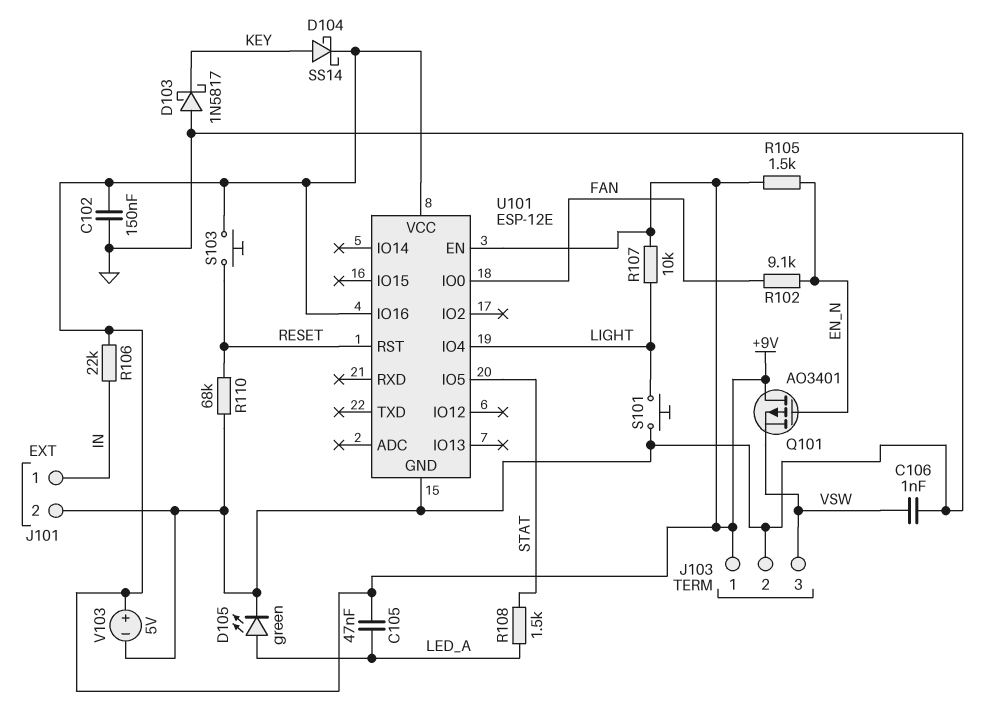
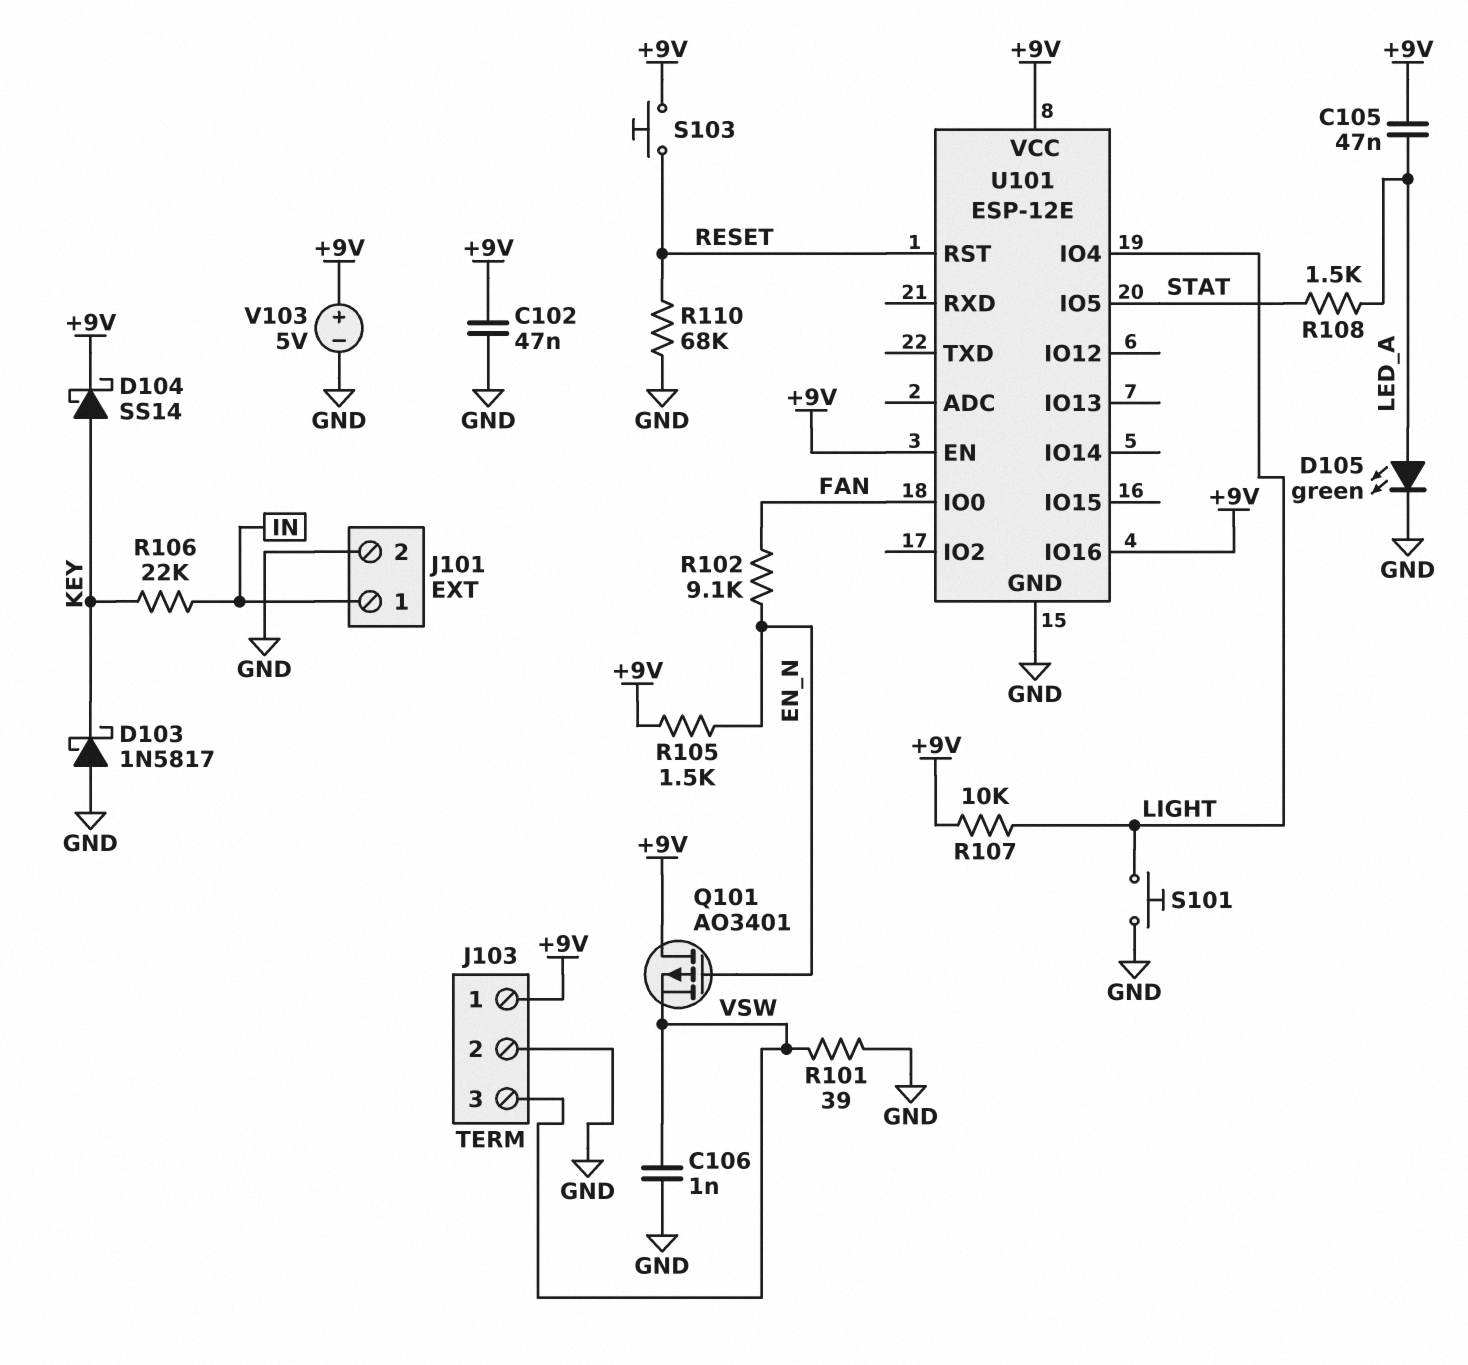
C102: 150nF (+9V, GND) -> 47nF (+9V, GND)
R101: none -> 39 (GND, VSW)
R106: 22k (+9V, IN) -> 22k (IN, KEY)

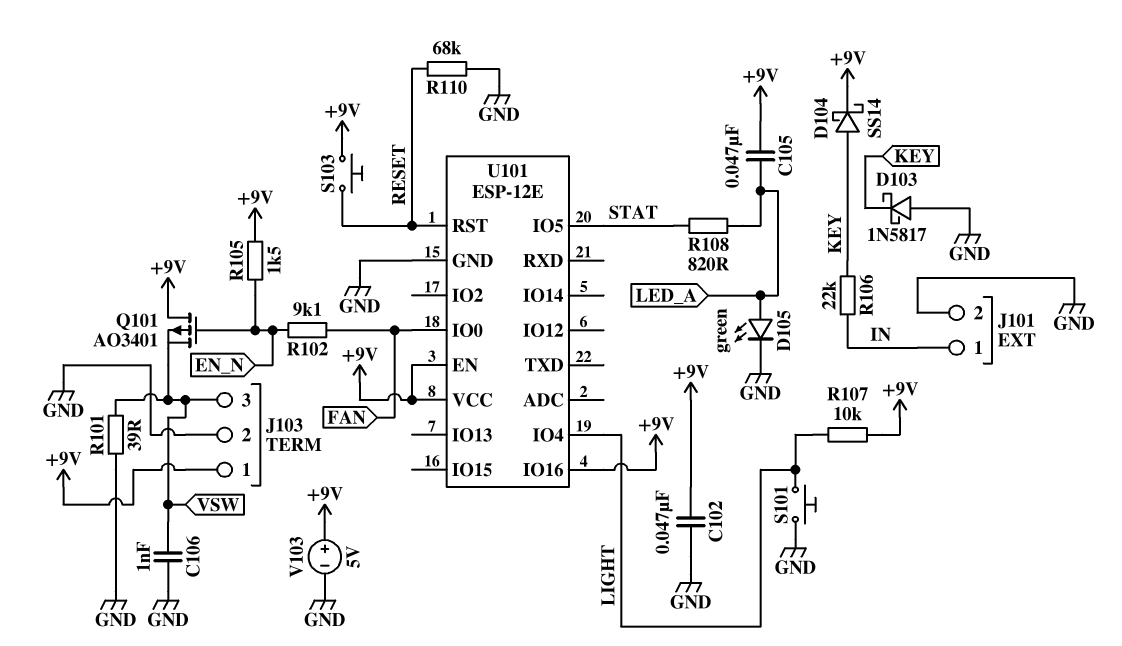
R108: 1.5k (LED_A, STAT) -> 820 (LED_A, STAT)

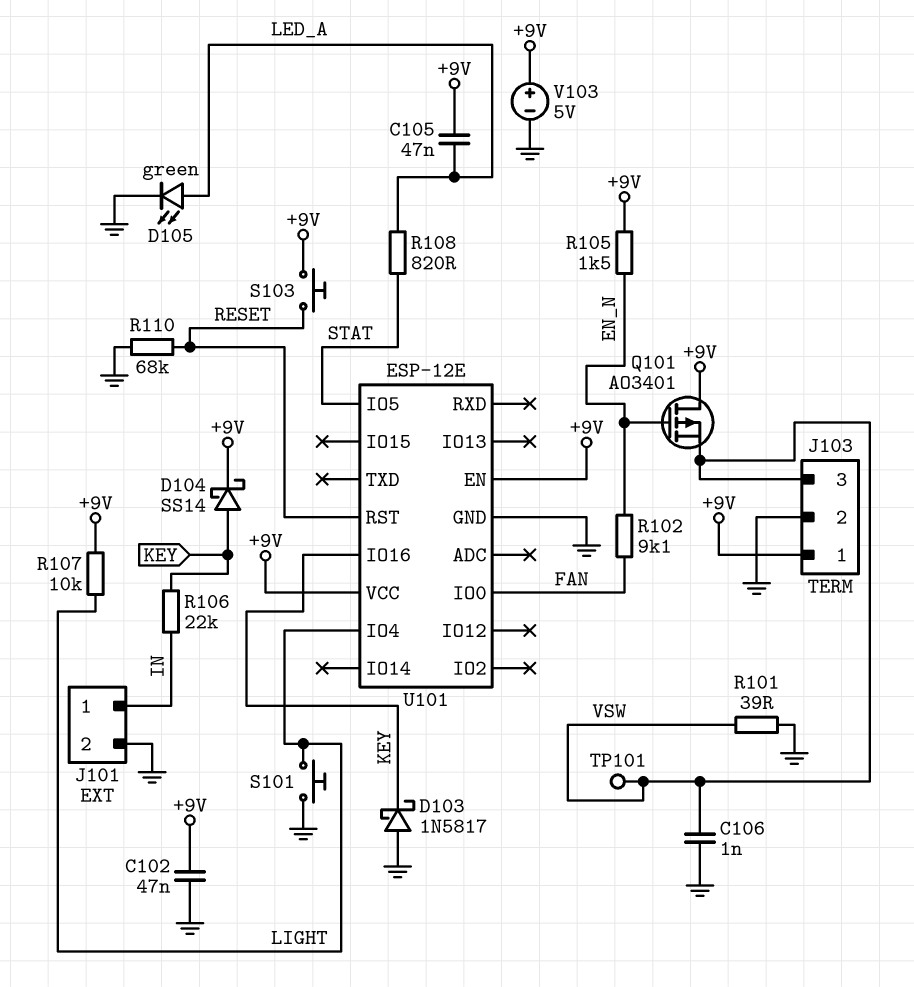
TP101: none -> test point (VSW)
U101 pin IO16: +9V -> KEY

